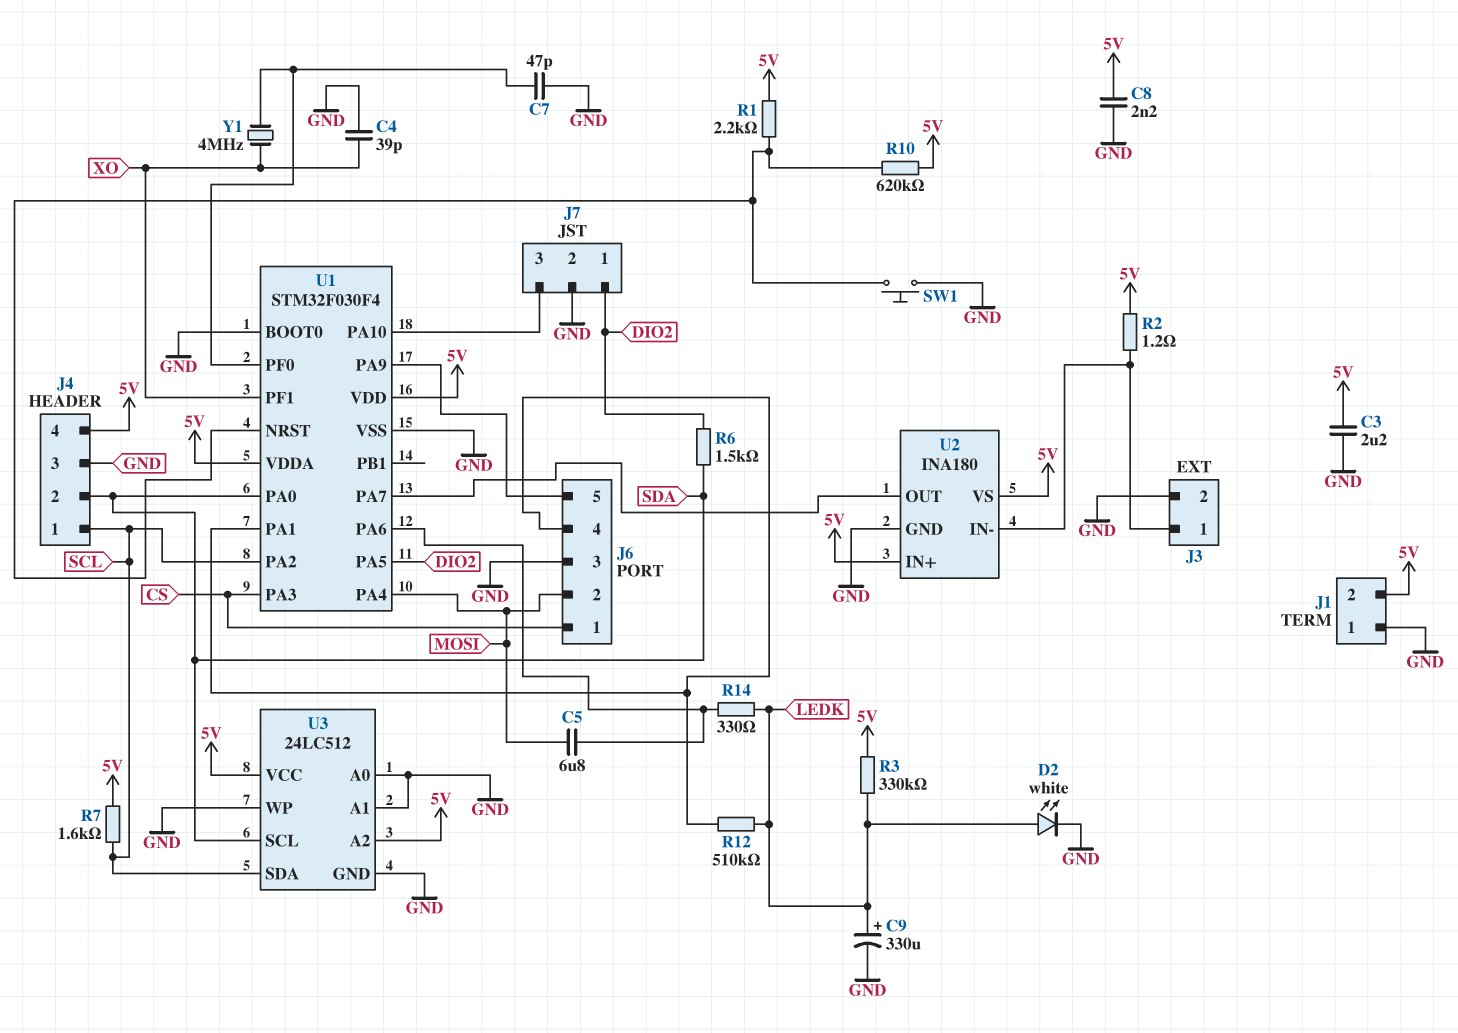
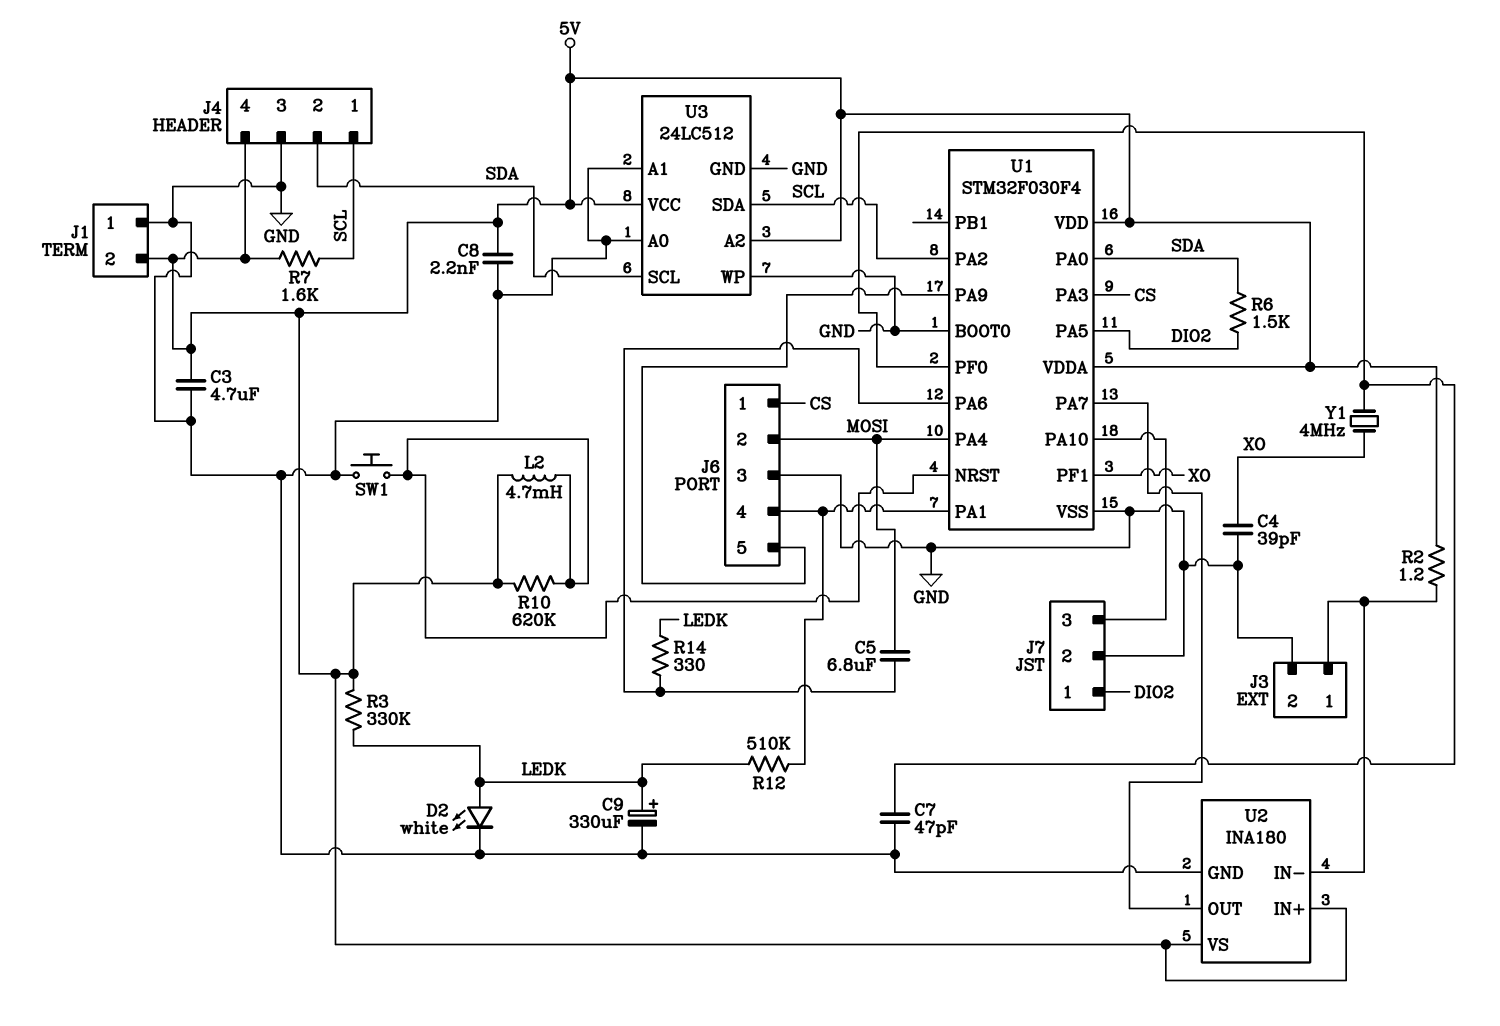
C3: 2.2uF (5V, GND) -> 4.7uF (5V, GND)
L2: none -> 4.7mH (5V, U1/NRST)
R1: 2.2k (5V, U1/NRST) -> none

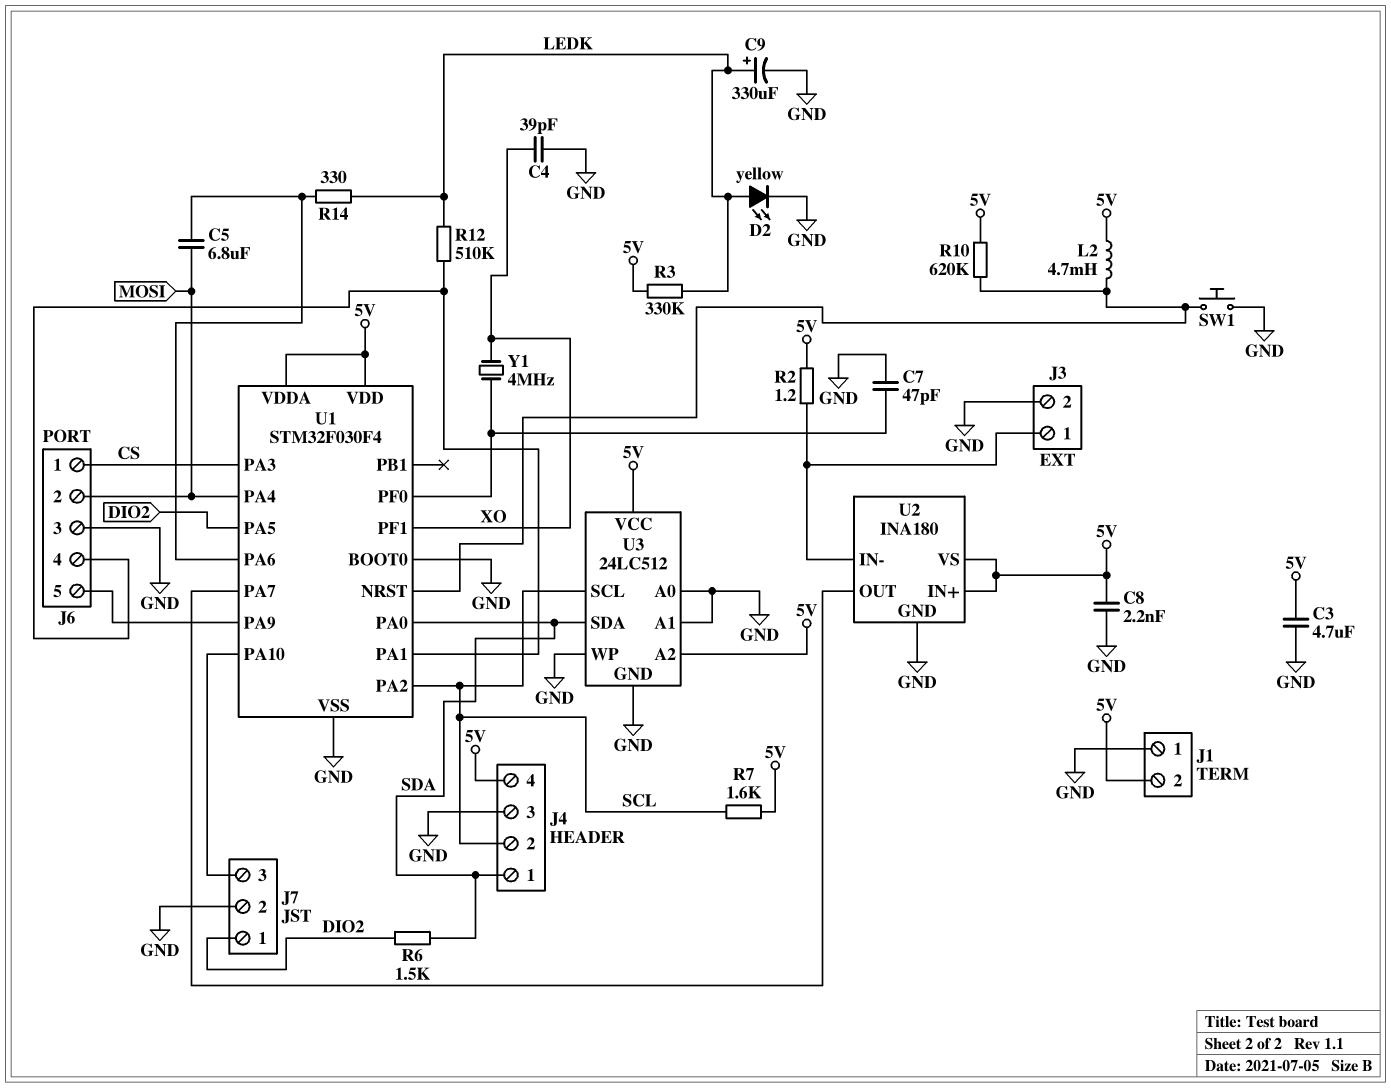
D2: LED white (A LEDK, K GND) -> LED yellow (A LEDK, K GND)
J4 pin 1: SCL -> SDA
J4 pin 2: SDA -> SCL
U3 pin SCL: SDA -> SCL
U3 pin SDA: SCL -> SDA

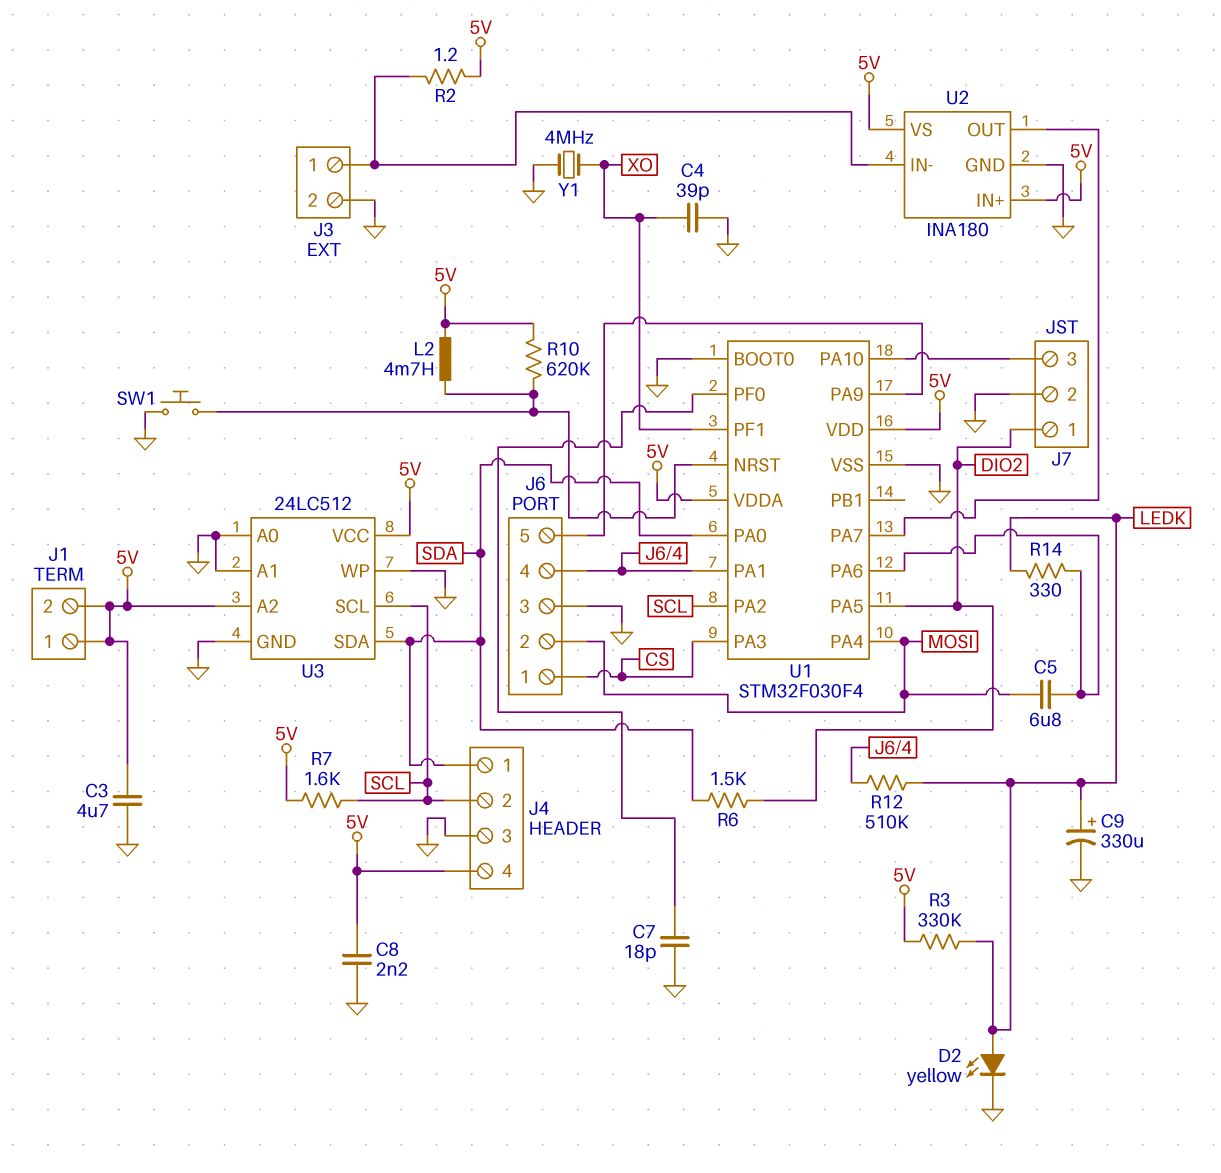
C7: 47pF (GND, U1/PF0) -> 18pF (GND, U1/PF0)
J1 pin 1: GND -> 5V
Y1: 4MHz (U1/PF0, XO) -> 4MHz (GND, XO)

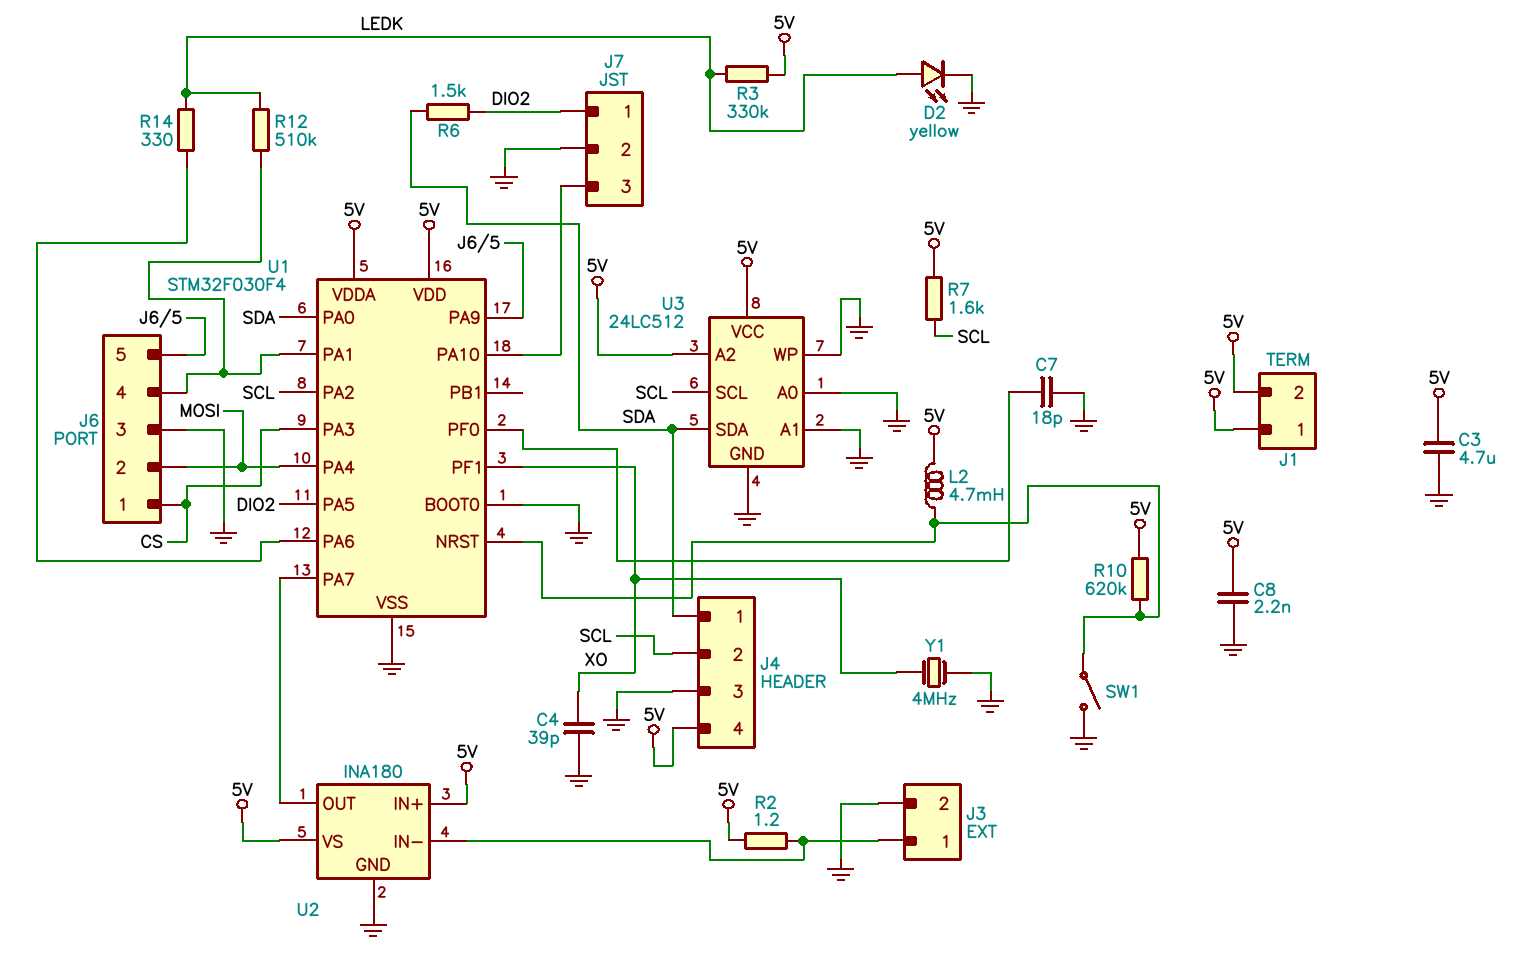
C5: 6.8uF (MOSI, U1/PA6) -> none
C9: 330uF (plus LEDK, minus GND) -> none
SW1: button (GND, U1/NRST) -> switch (GND, U1/NRST)

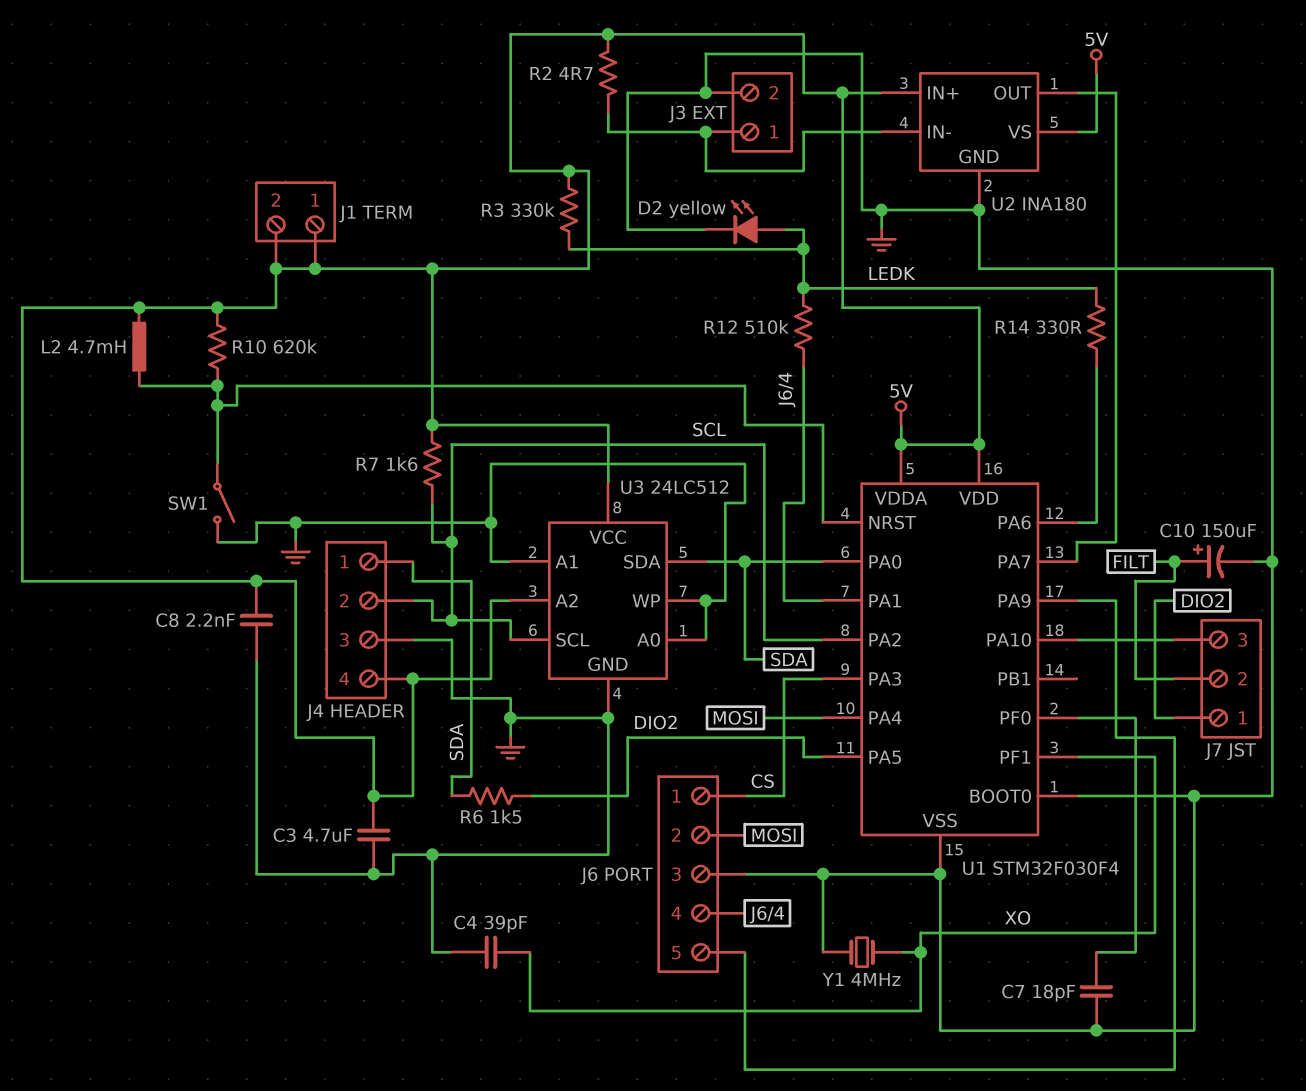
C10: none -> 150uF (plus FILT, minus GND)
J7 pin 2: GND -> FILT
R2: 1.2 (5V, J3/1) -> 4.7 (5V, J3/1)

